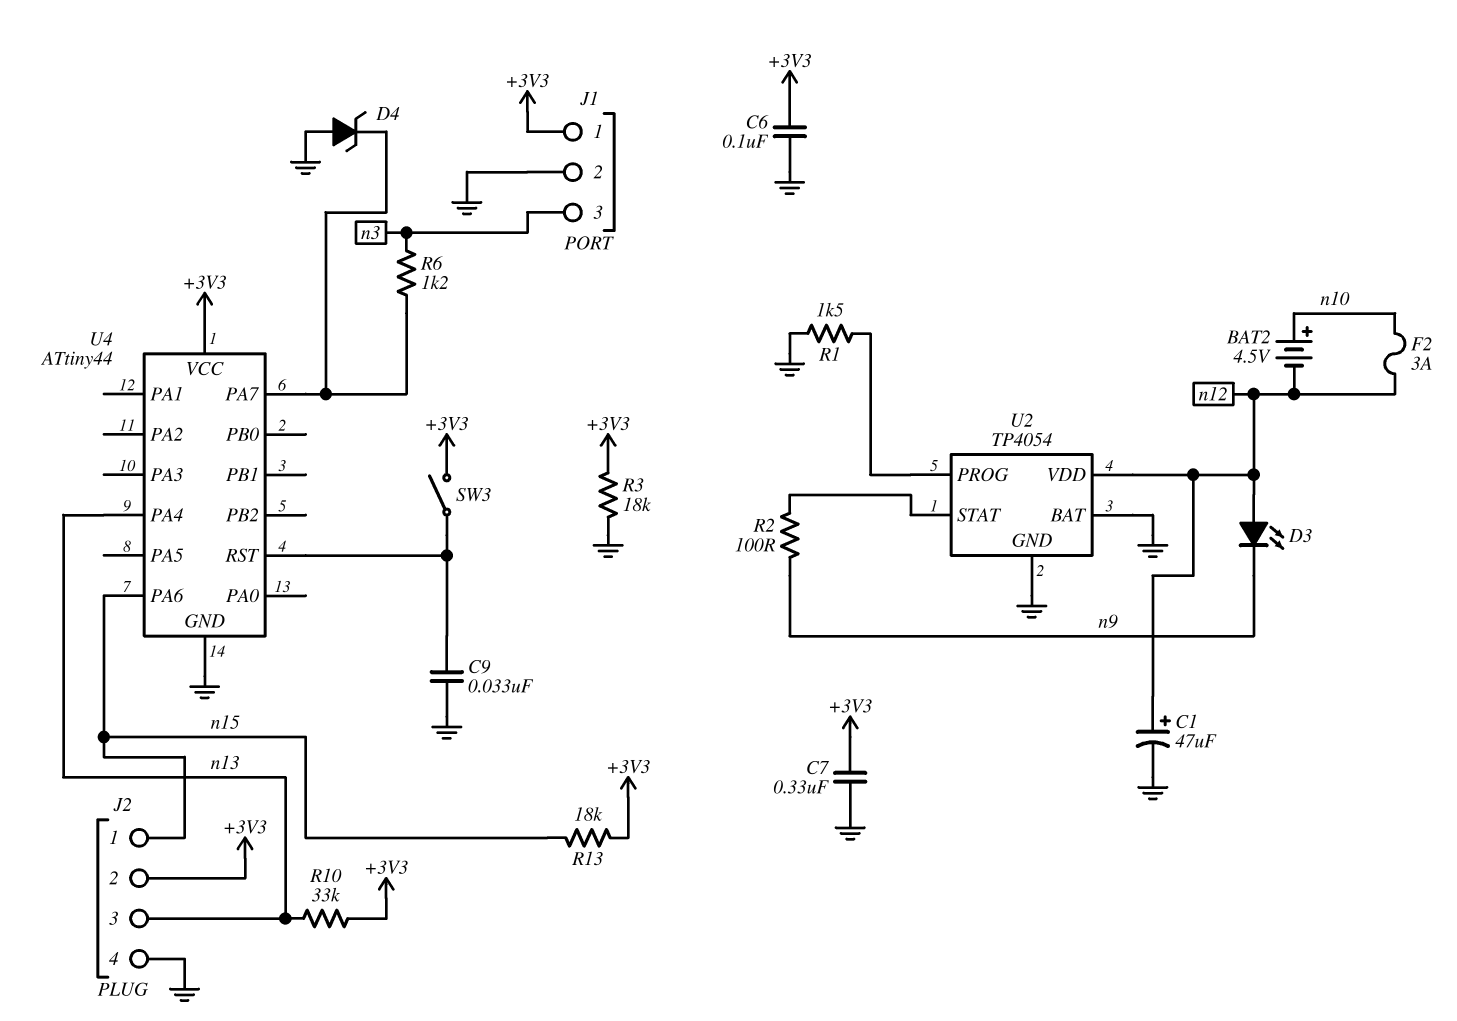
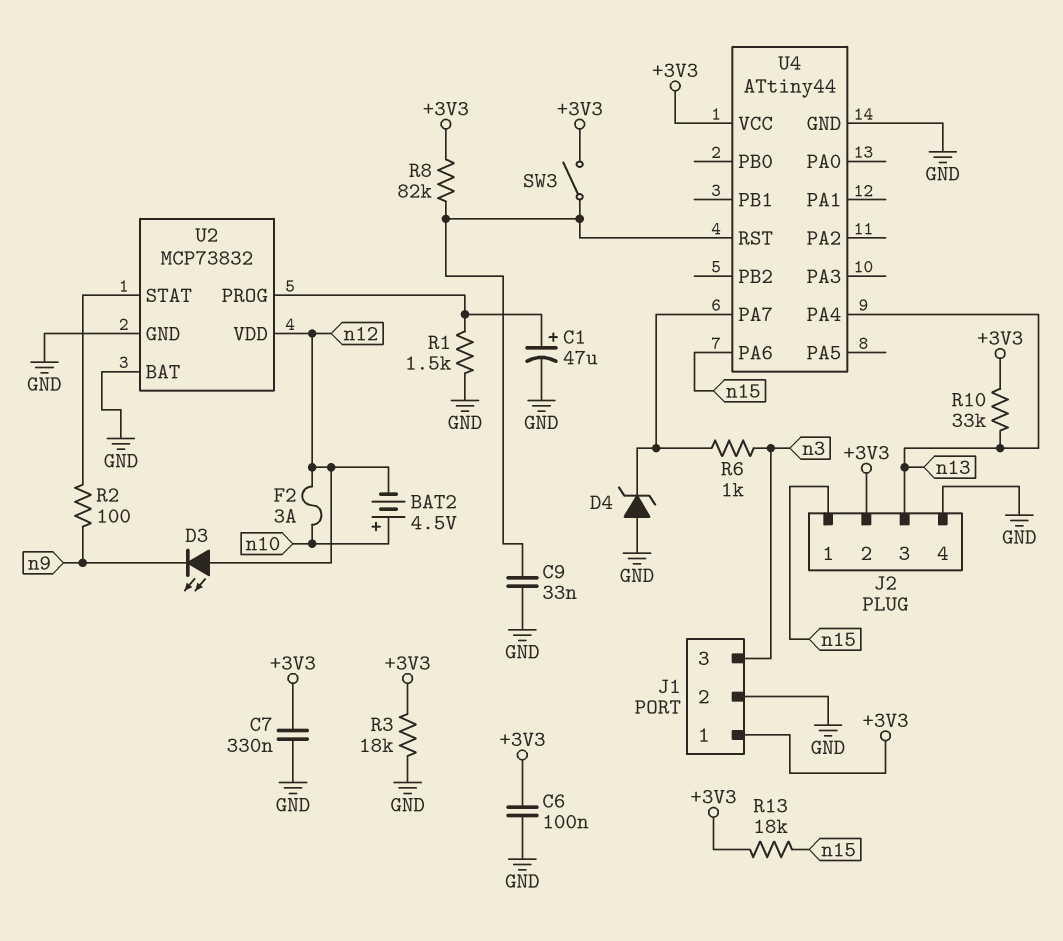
C1: 47uF (plus n12, minus GND) -> 47uF (plus U2/PROG, minus GND)
R6: 1.2k (U4/PA7, n3) -> 1k (U4/PA7, n3)
R8: none -> 82k (+3V3, U4/RST)
U2: TP4054 -> MCP73832

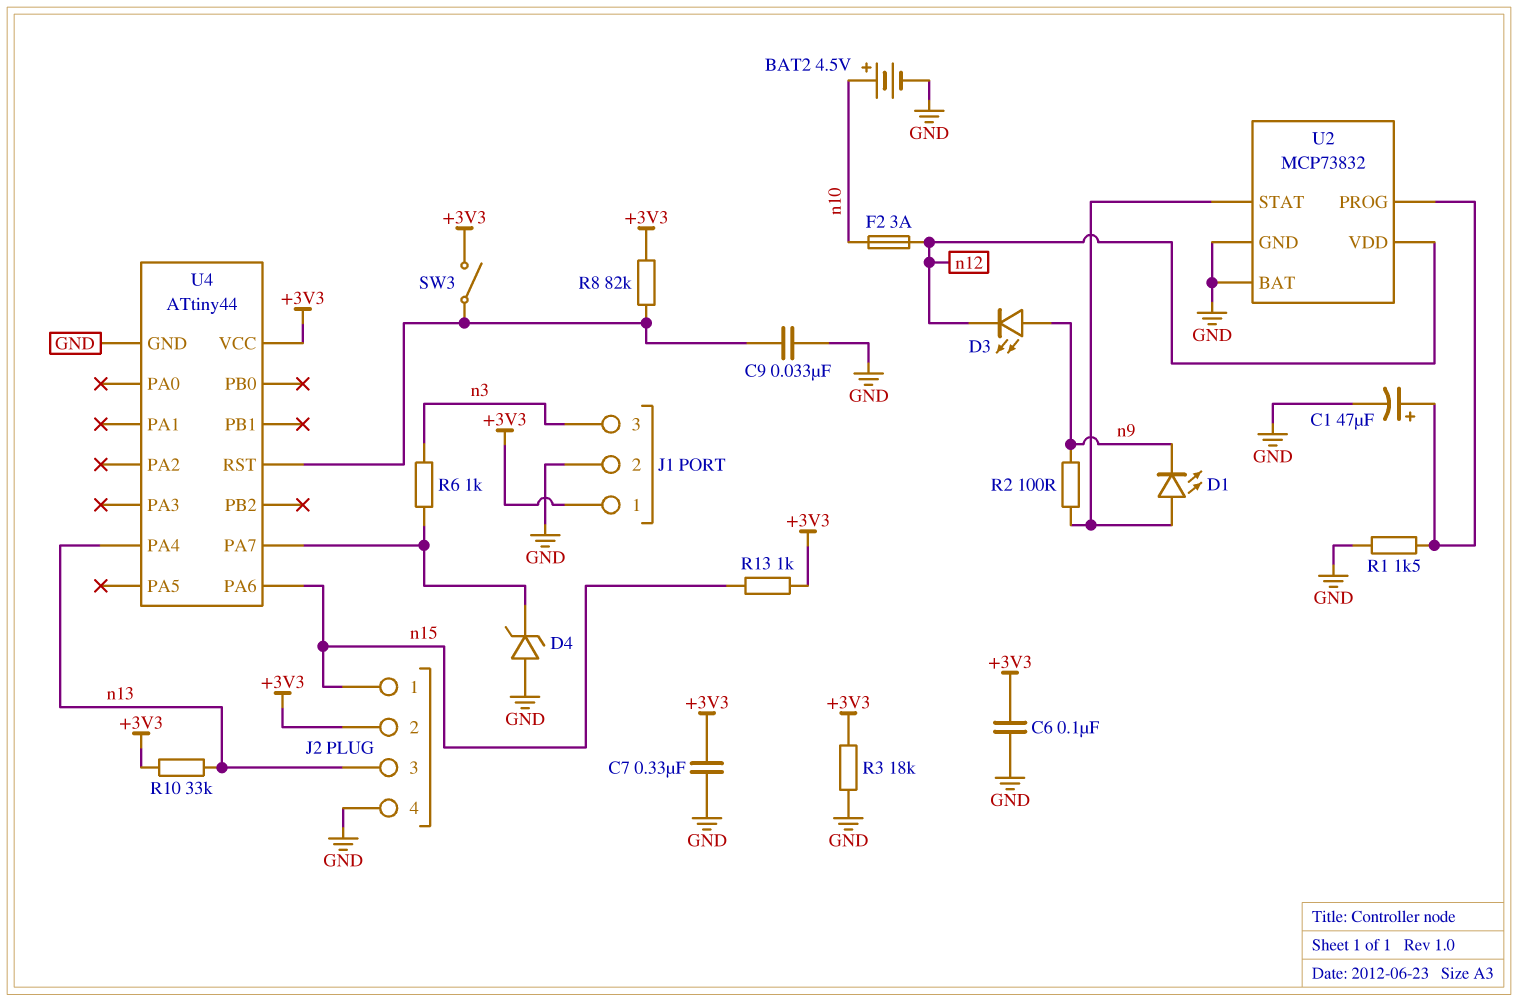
BAT2: 4.5V (plus n10, minus n12) -> 4.5V (plus n10, minus GND)
D1: none -> LED (A U2/STAT, K n9)
D3: LED (A n12, K n9) -> LED (A n9, K n12)
R13: 18k (+3V3, n15) -> 1k (+3V3, n15)

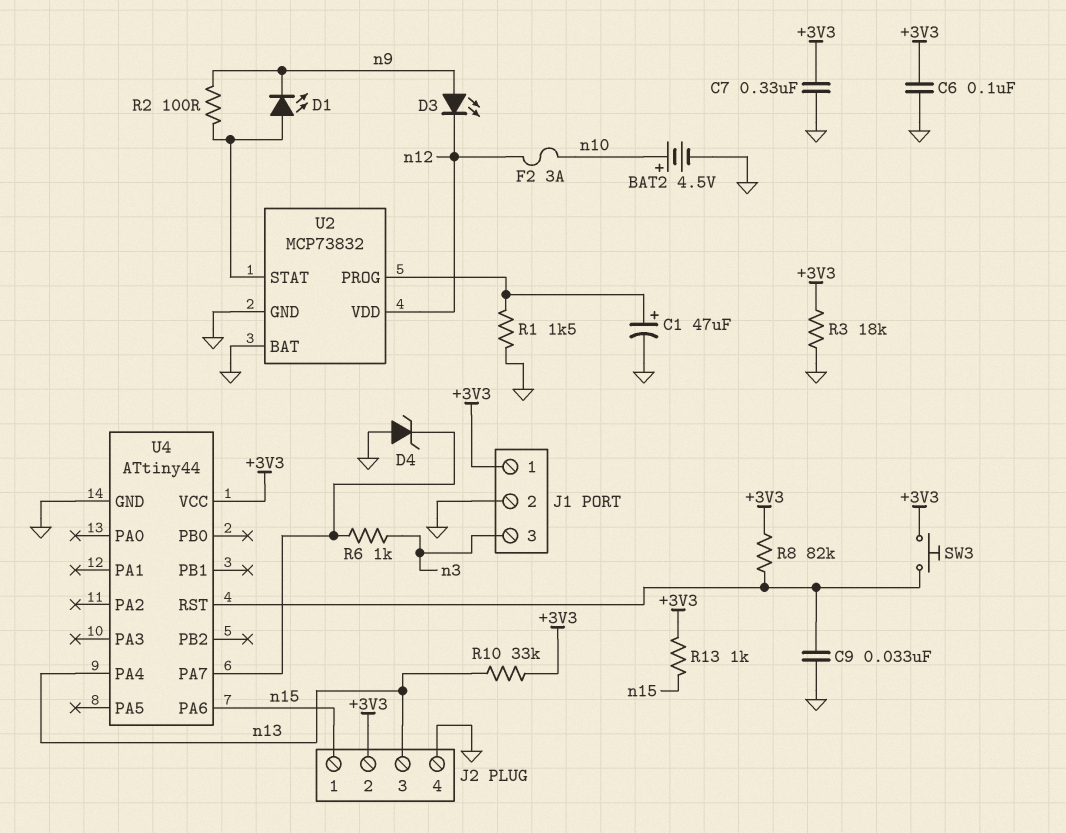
SW3: switch (+3V3, U4/RST) -> button (+3V3, U4/RST)

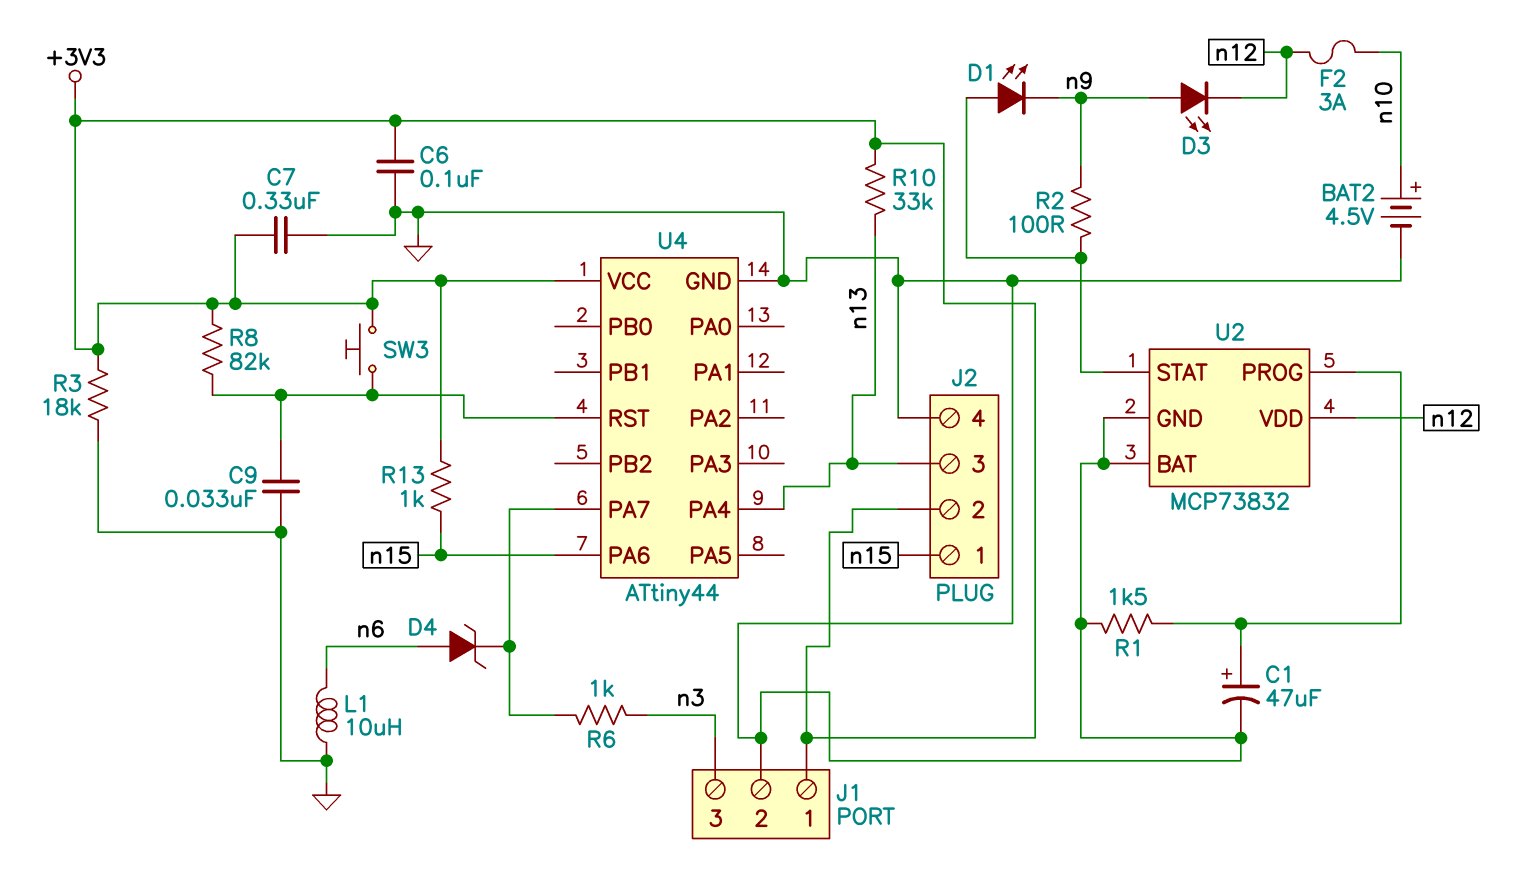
D4: zener (A GND, K U4/PA7) -> zener (A n6, K U4/PA7)
L1: none -> 10uH (GND, n6)

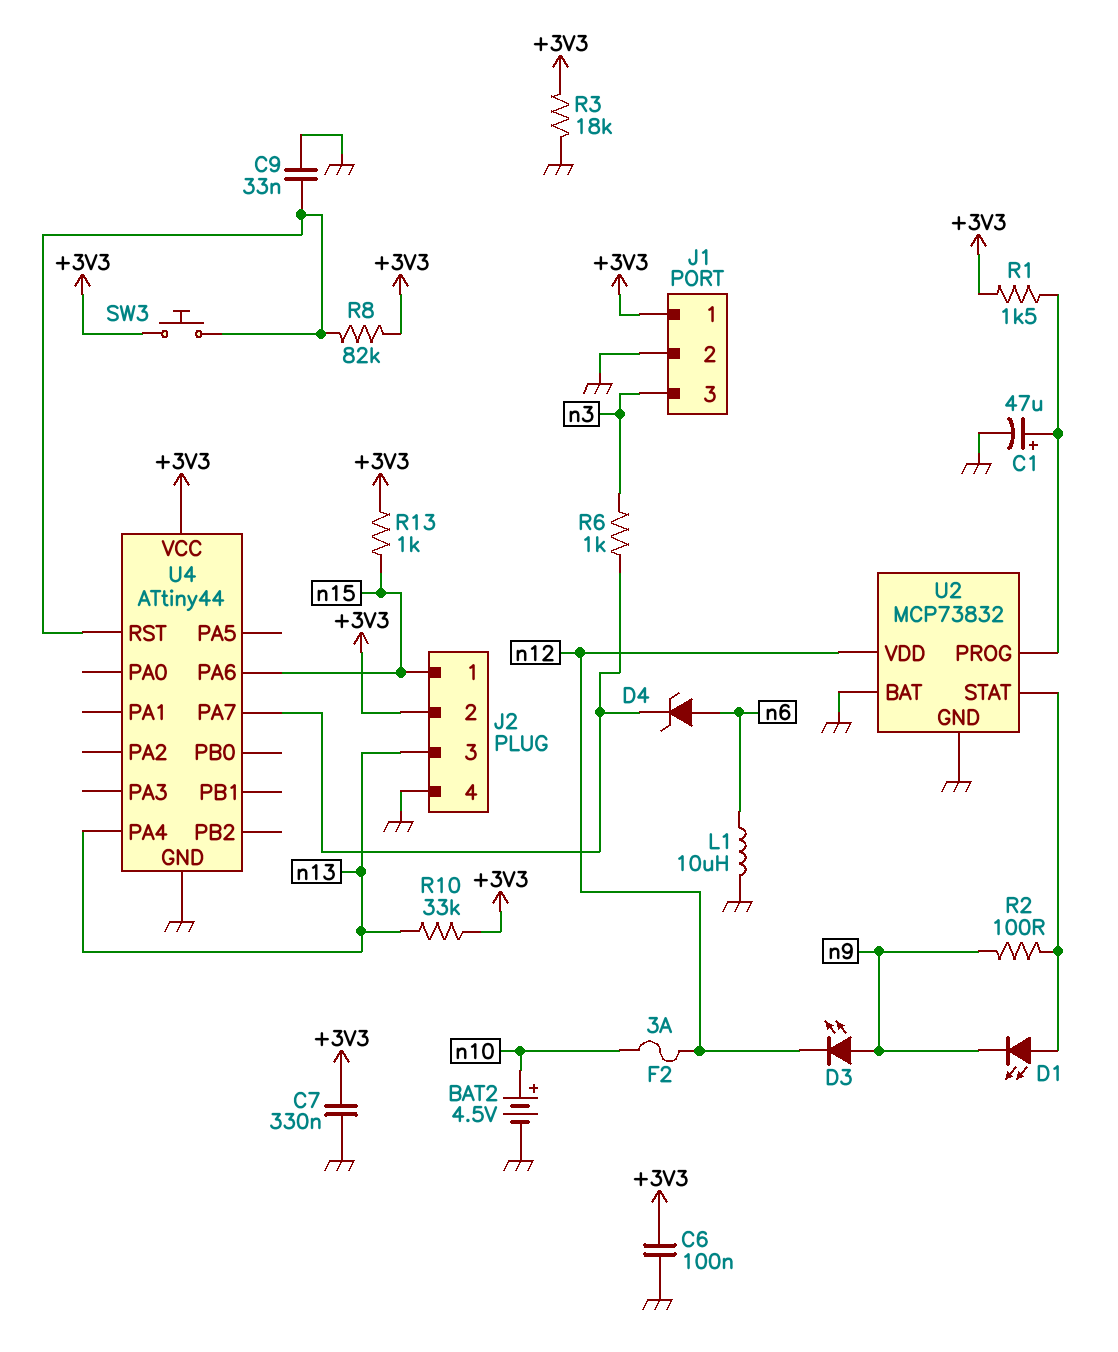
R1: 1.5k (GND, U2/PROG) -> 1.5k (+3V3, U2/PROG)

